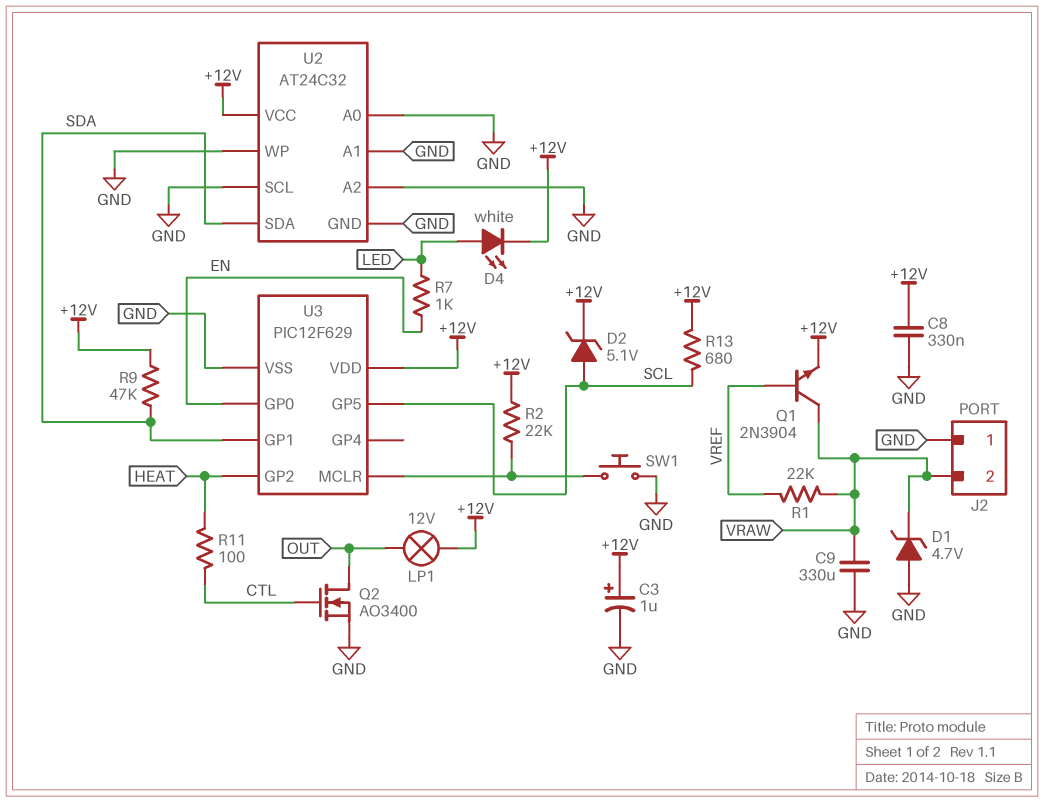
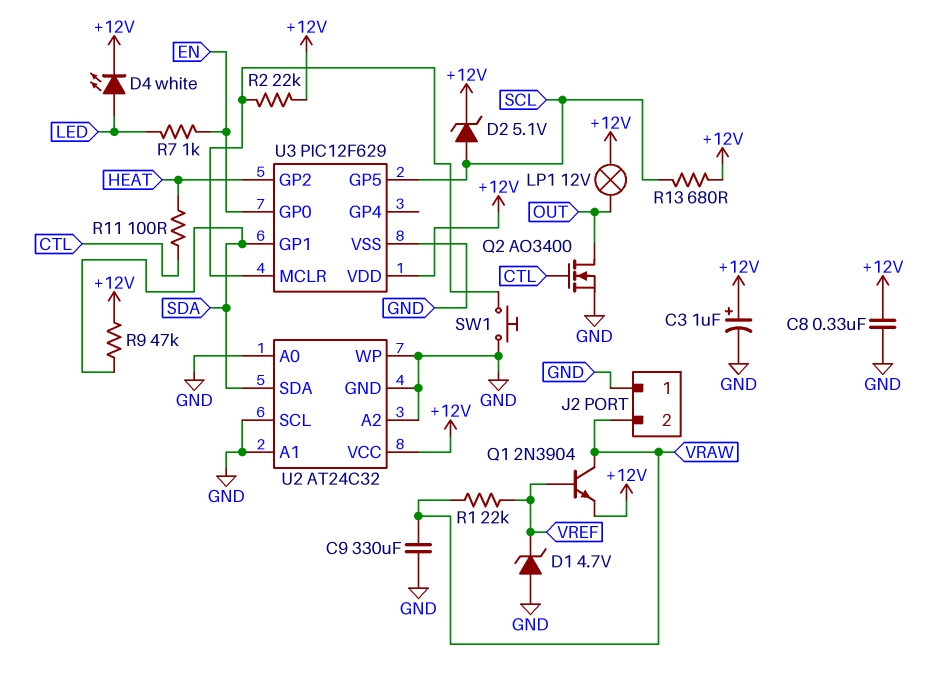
D1: zener 4.7V (A GND, K VRAW) -> zener 4.7V (A GND, K VREF)

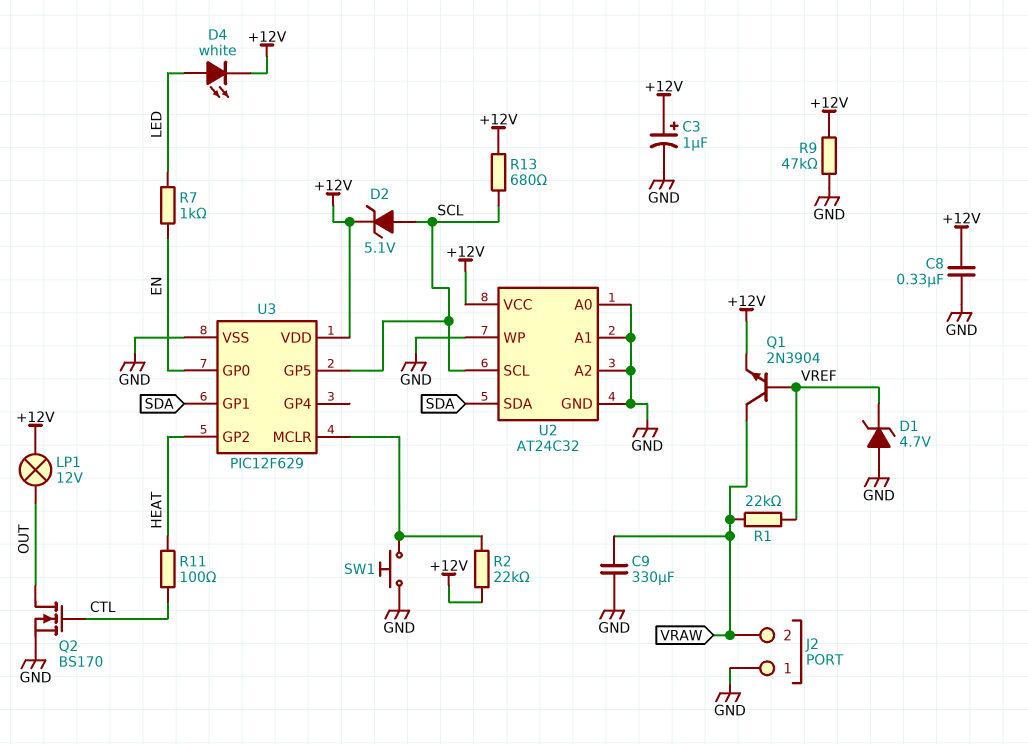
Q2: NMOS AO3400 (G CTL, D OUT, S GND) -> NMOS BS170 (G CTL, D OUT, S GND)
R9: 47k (+12V, SDA) -> 47k (+12V, GND)
U2 pin SCL: GND -> SCL

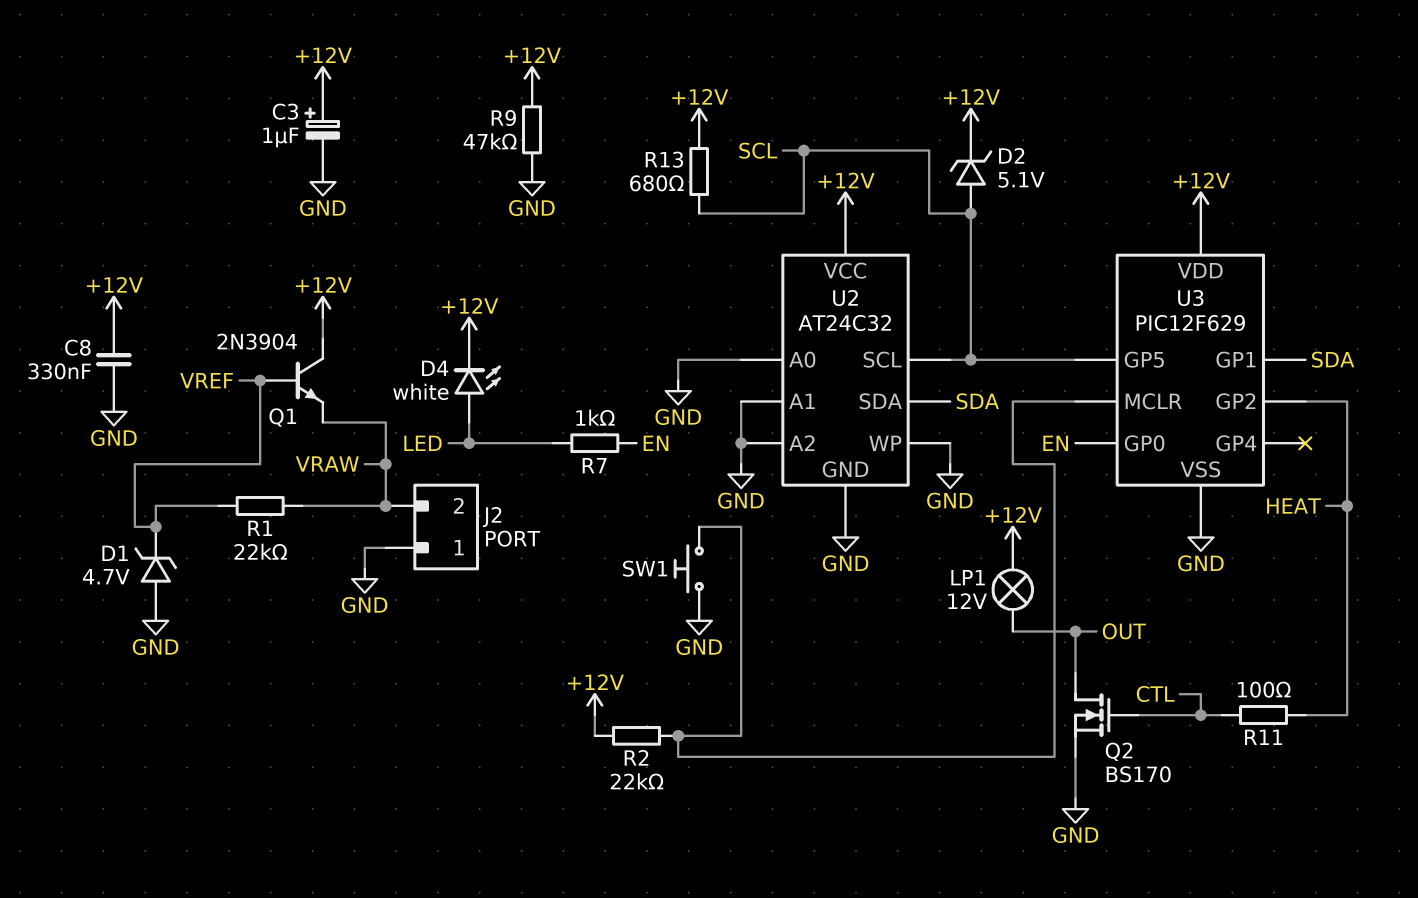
C9: 330uF (GND, VRAW) -> none
Q1: NPN 2N3904 (B VREF, C VRAW, E +12V) -> NPN 2N3904 (B VREF, C +12V, E VRAW)

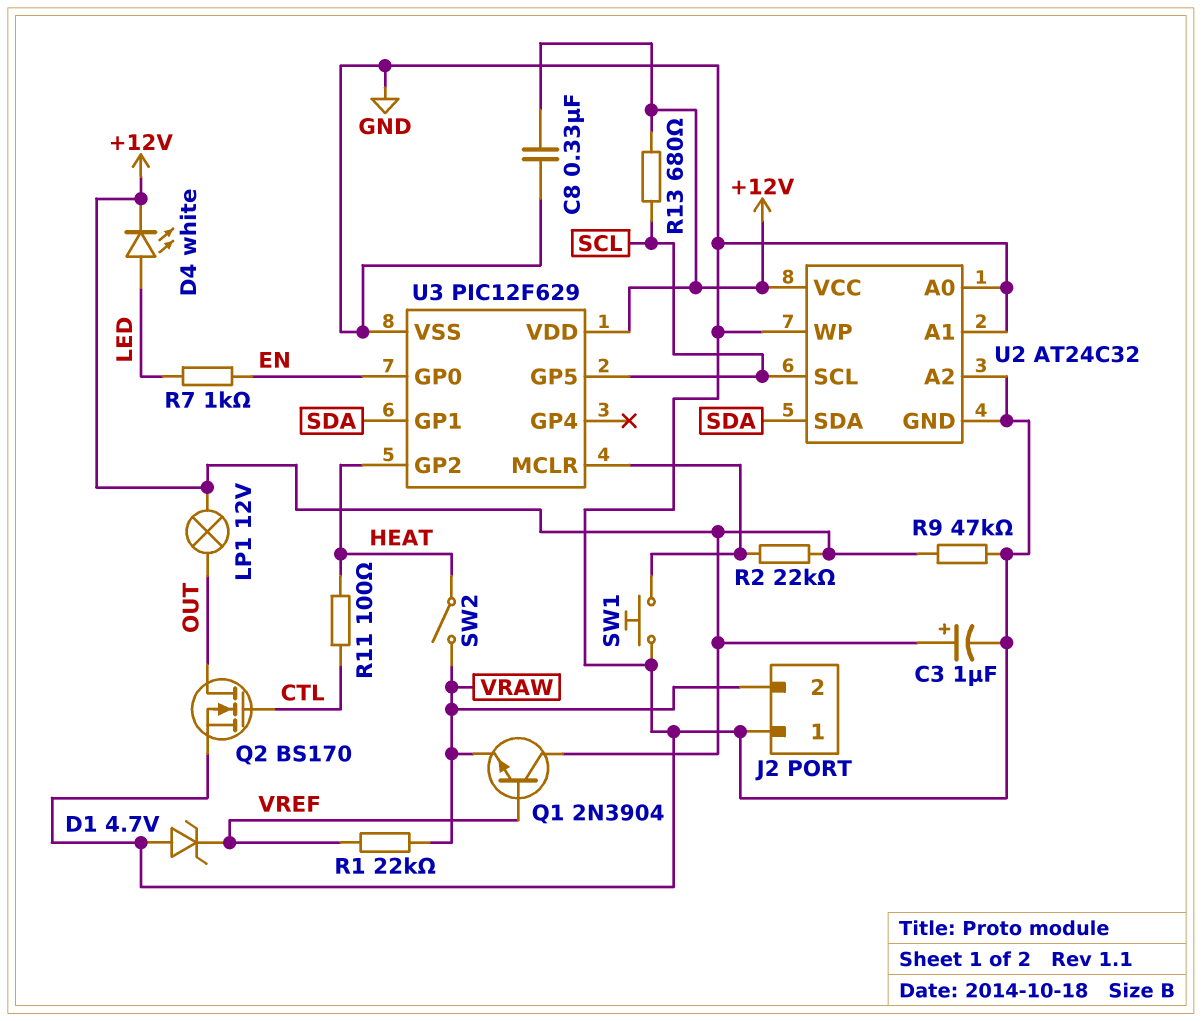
D2: zener 5.1V (A SCL, K +12V) -> none
SW2: none -> switch (HEAT, VRAW)

